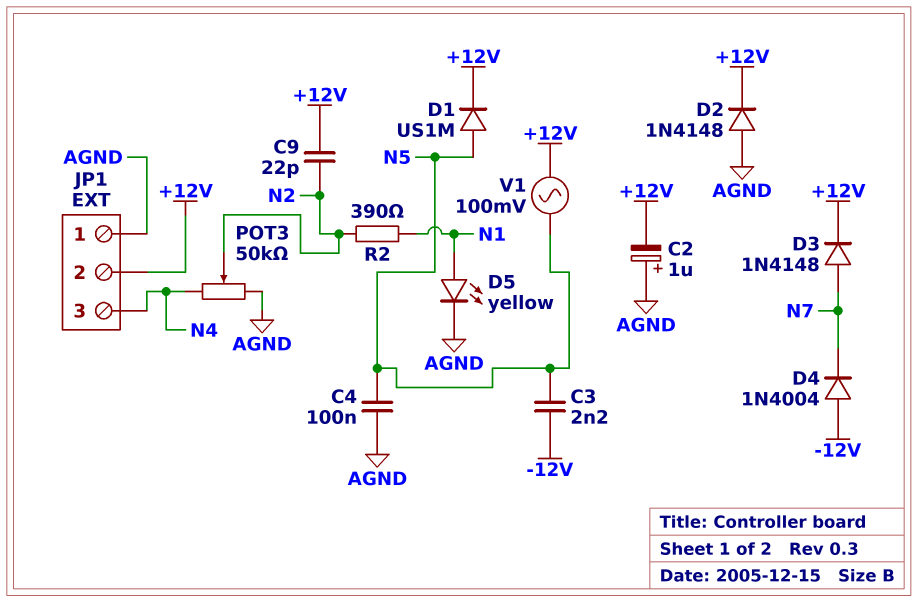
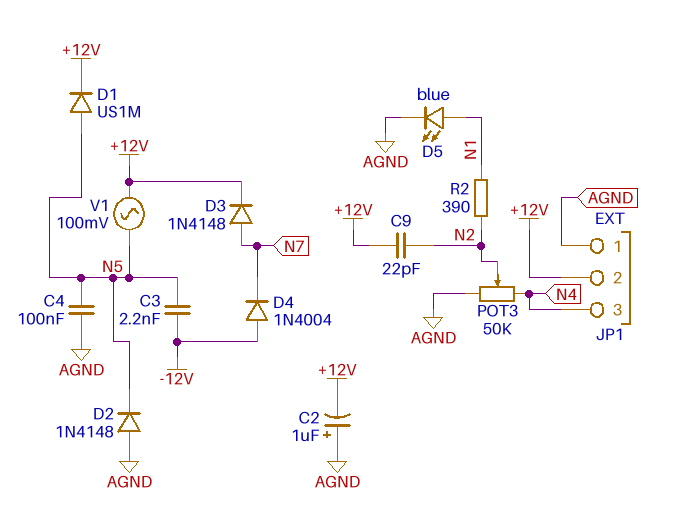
D2: diode 1N4148 (A AGND, K +12V) -> diode 1N4148 (A AGND, K N5)
D5: LED yellow (A N1, K AGND) -> LED blue (A N1, K AGND)

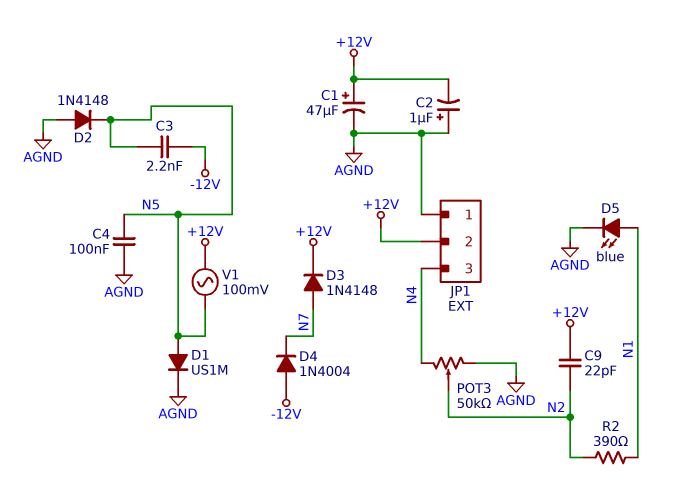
C1: none -> 47uF (plus +12V, minus AGND)
D1: diode US1M (A N5, K +12V) -> diode US1M (A N5, K AGND)

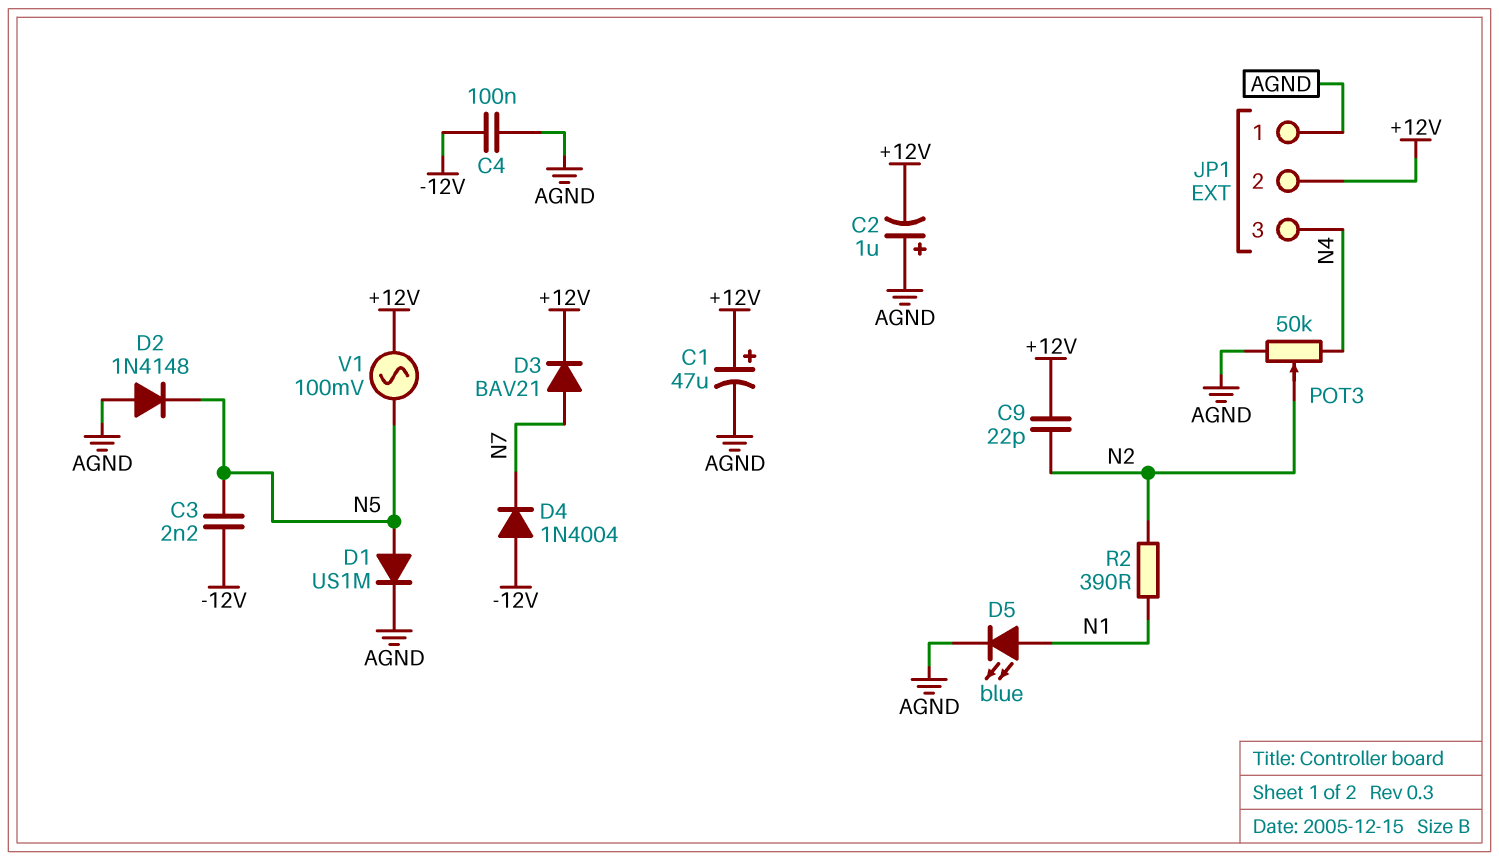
C4: 100nF (AGND, N5) -> 100nF (-12V, AGND)
D3: diode 1N4148 (A N7, K +12V) -> diode BAV21 (A N7, K +12V)

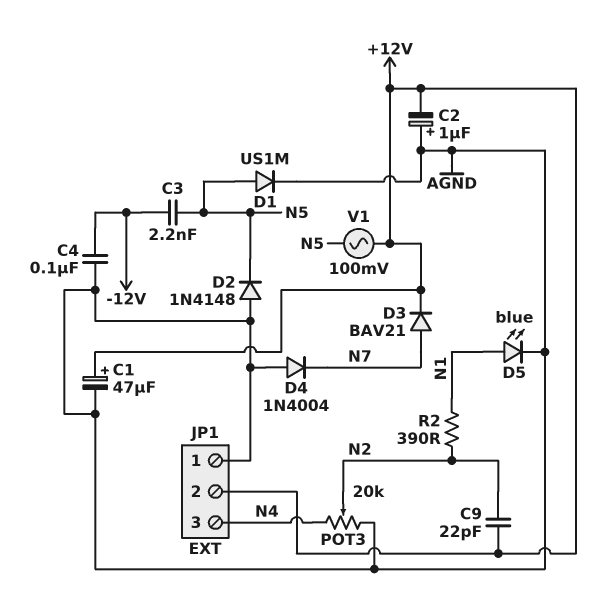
D4: diode 1N4004 (A -12V, K N7) -> diode 1N4004 (A AGND, K N7)
POT3: 50k (AGND, N4, wiper N2) -> 20k (AGND, N4, wiper N2)

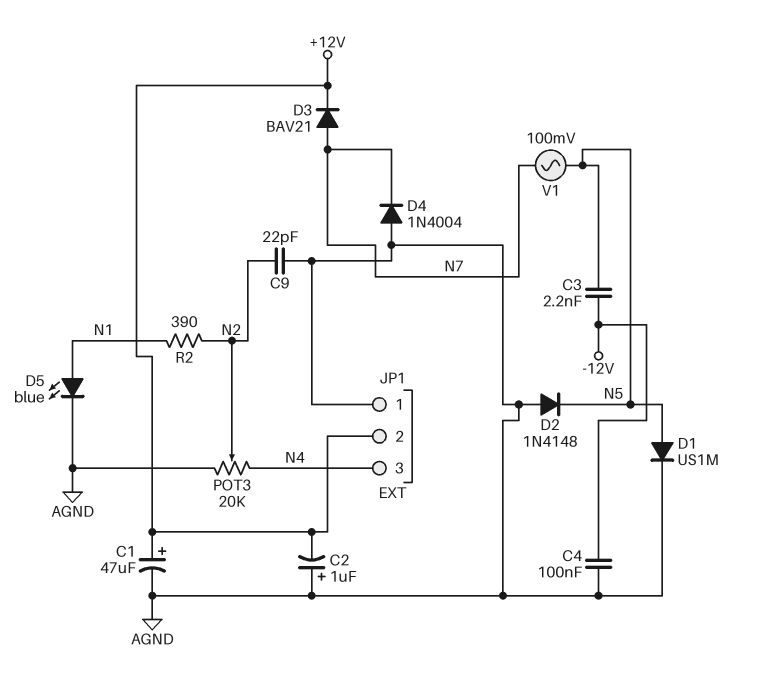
C9: 22pF (+12V, N2) -> 22pF (AGND, N2)
V1: AC 100mV (+12V, N5) -> AC 100mV (N5, N7)

